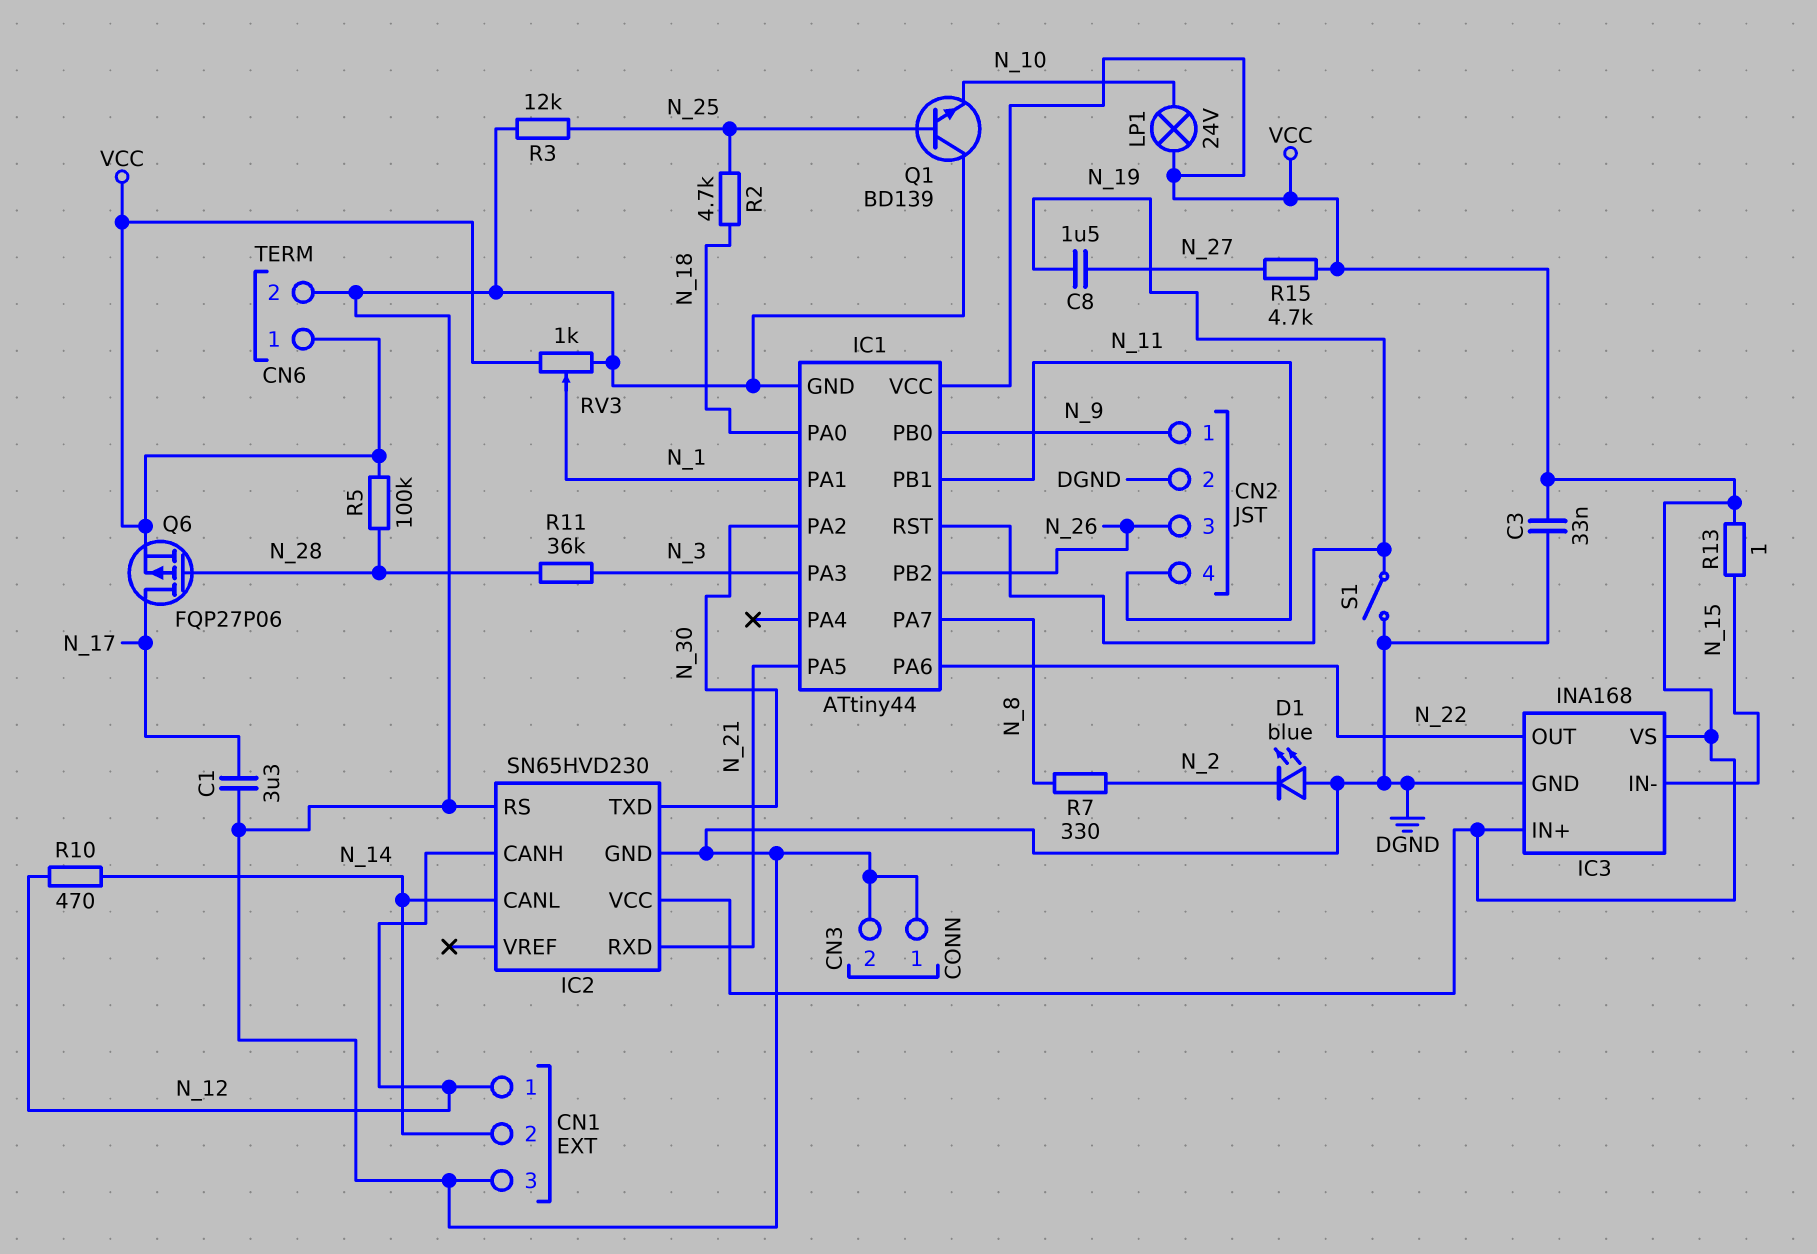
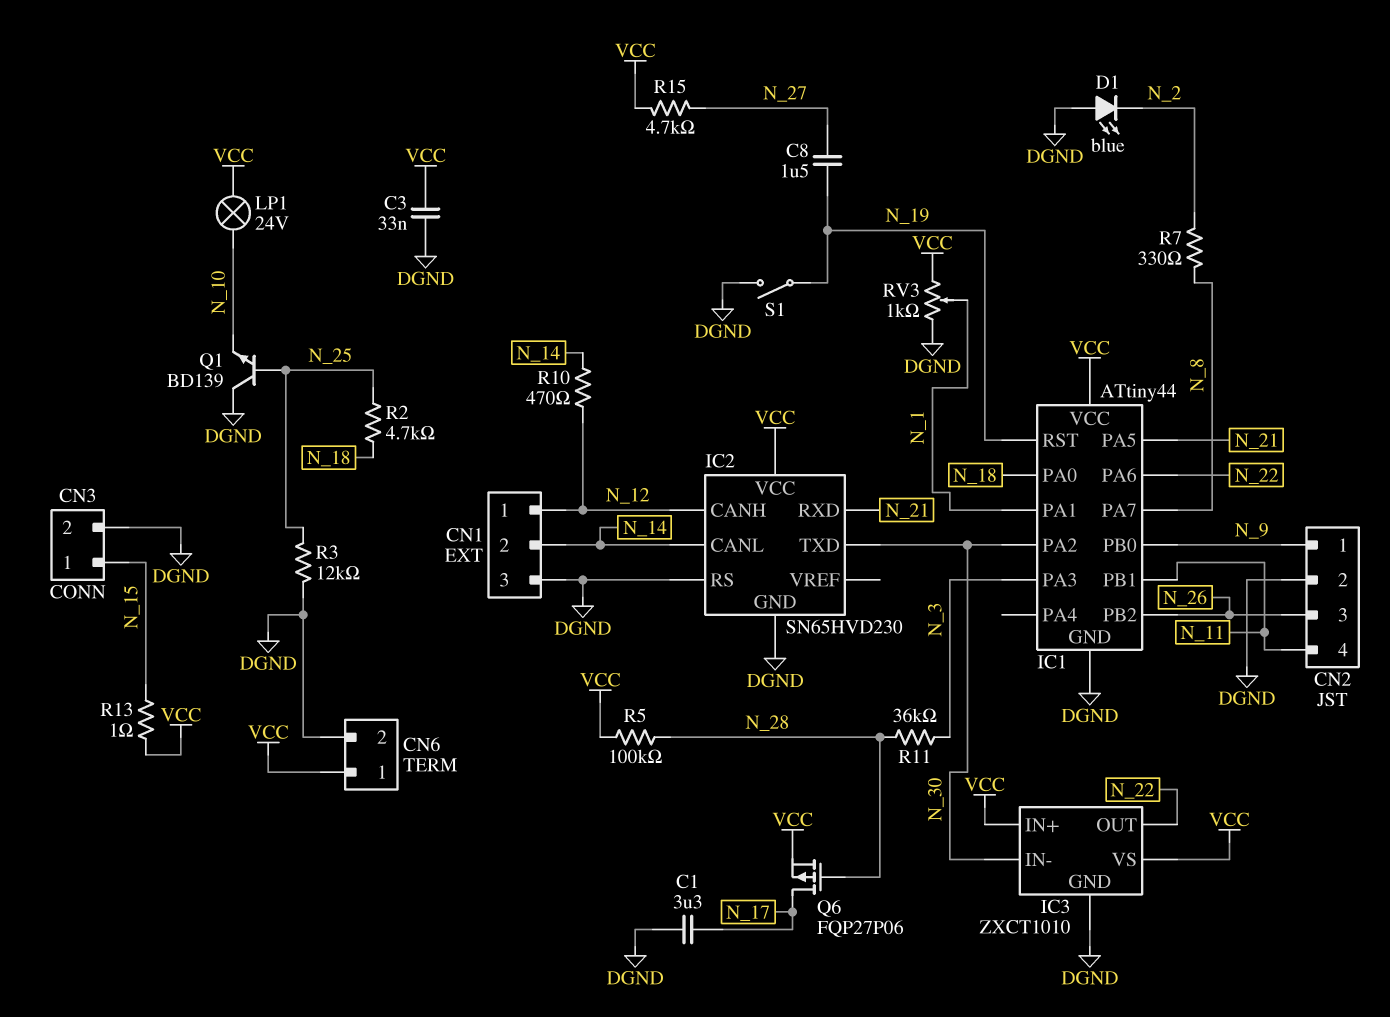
CN3 pin 1: DGND -> N_15
IC3: INA168 -> ZXCT1010
IC3 pin IN-: N_15 -> N_30

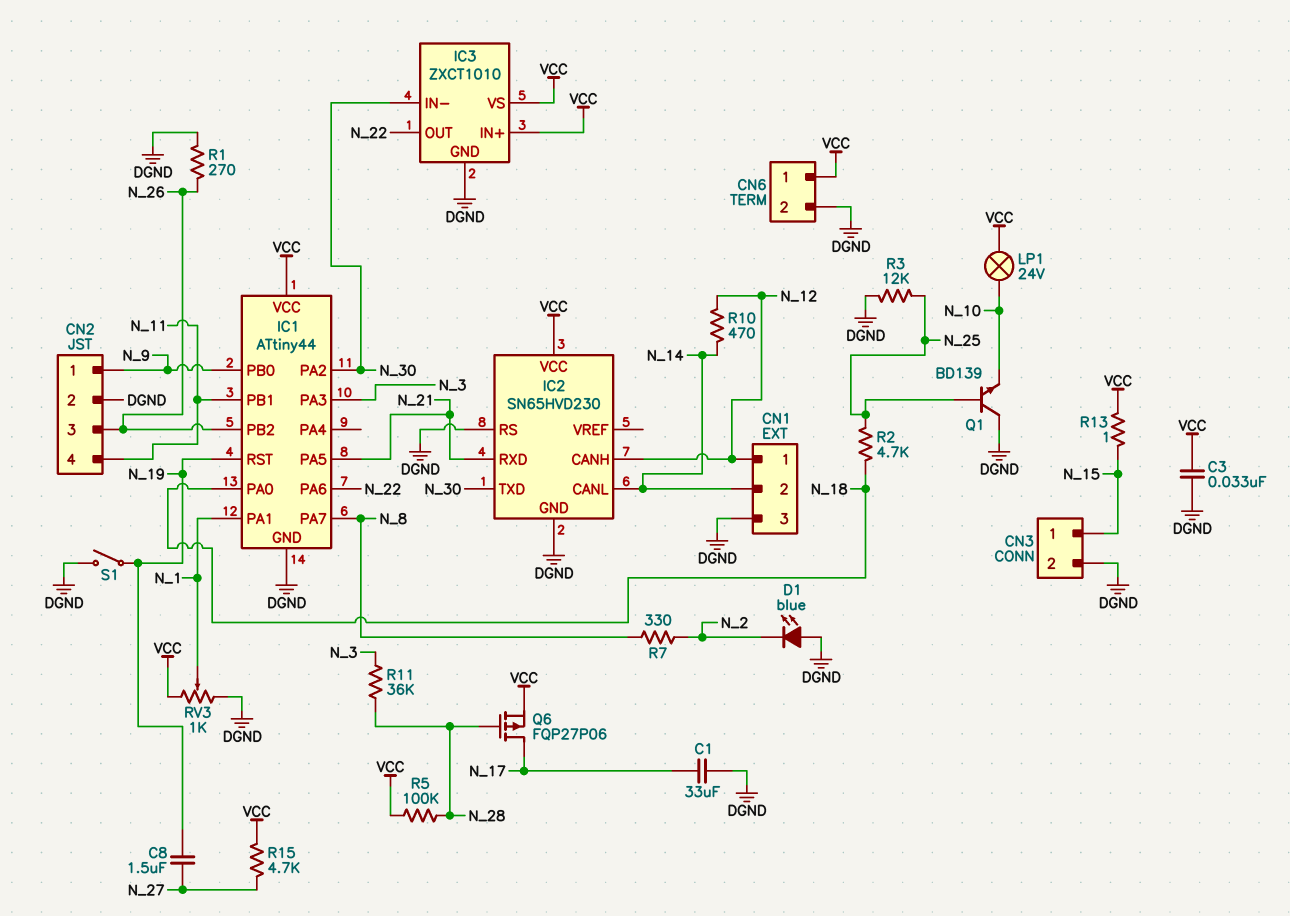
C1: 3.3uF (DGND, N_17) -> 33uF (DGND, N_17)
R1: none -> 270 (DGND, N_26)

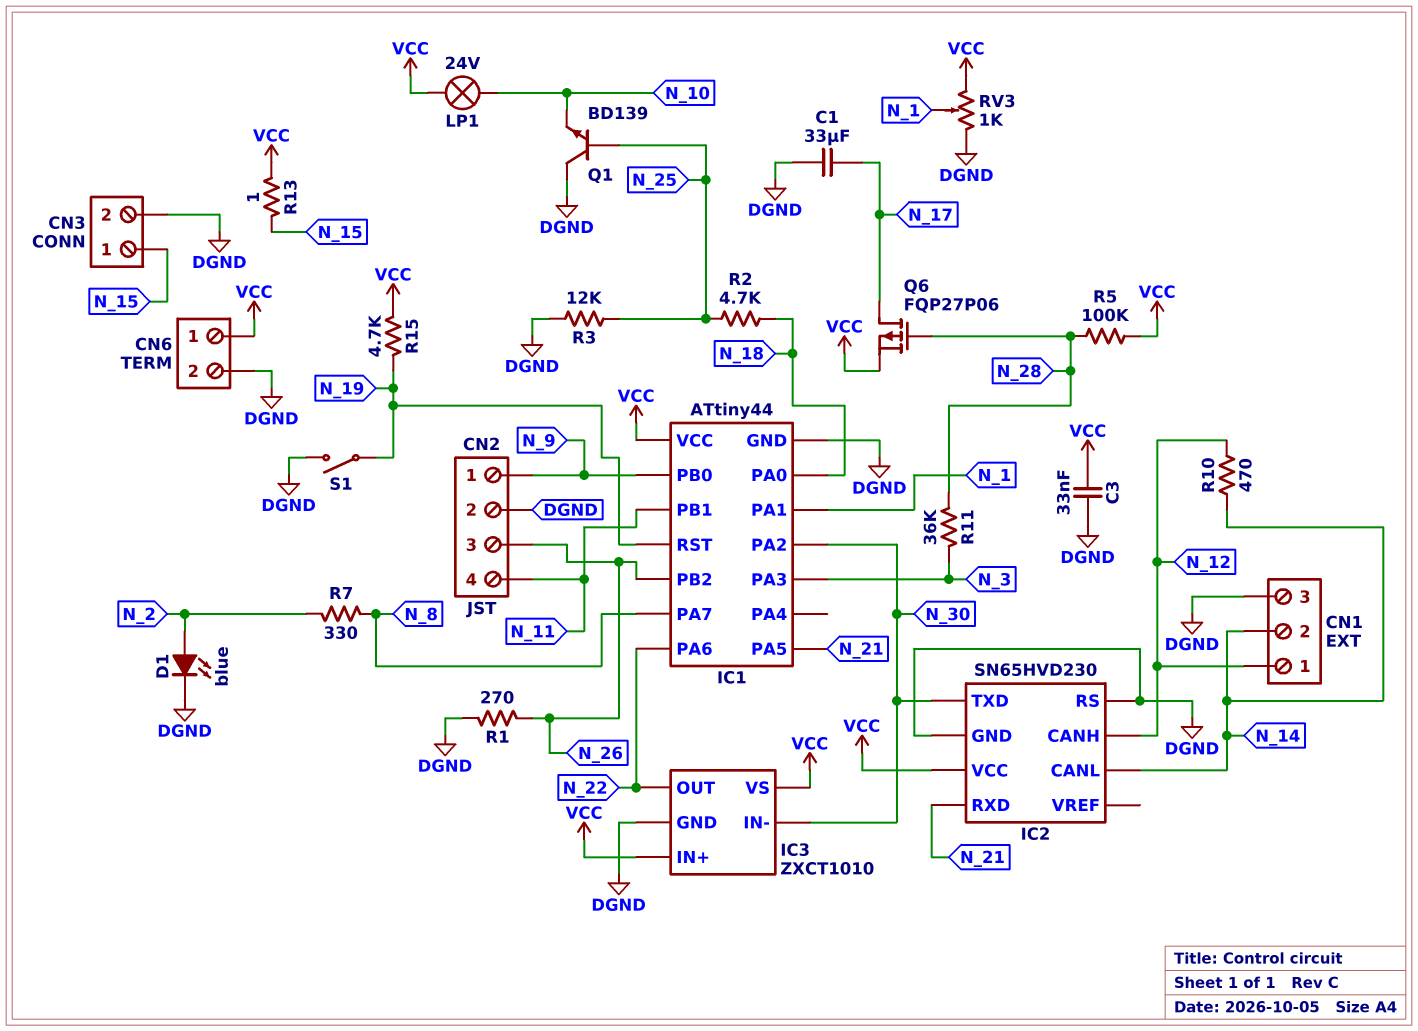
C8: 1.5uF (N_19, N_27) -> none
D1: LED blue (A DGND, K N_2) -> LED blue (A N_2, K DGND)
R15: 4.7k (N_27, VCC) -> 4.7k (N_19, VCC)

